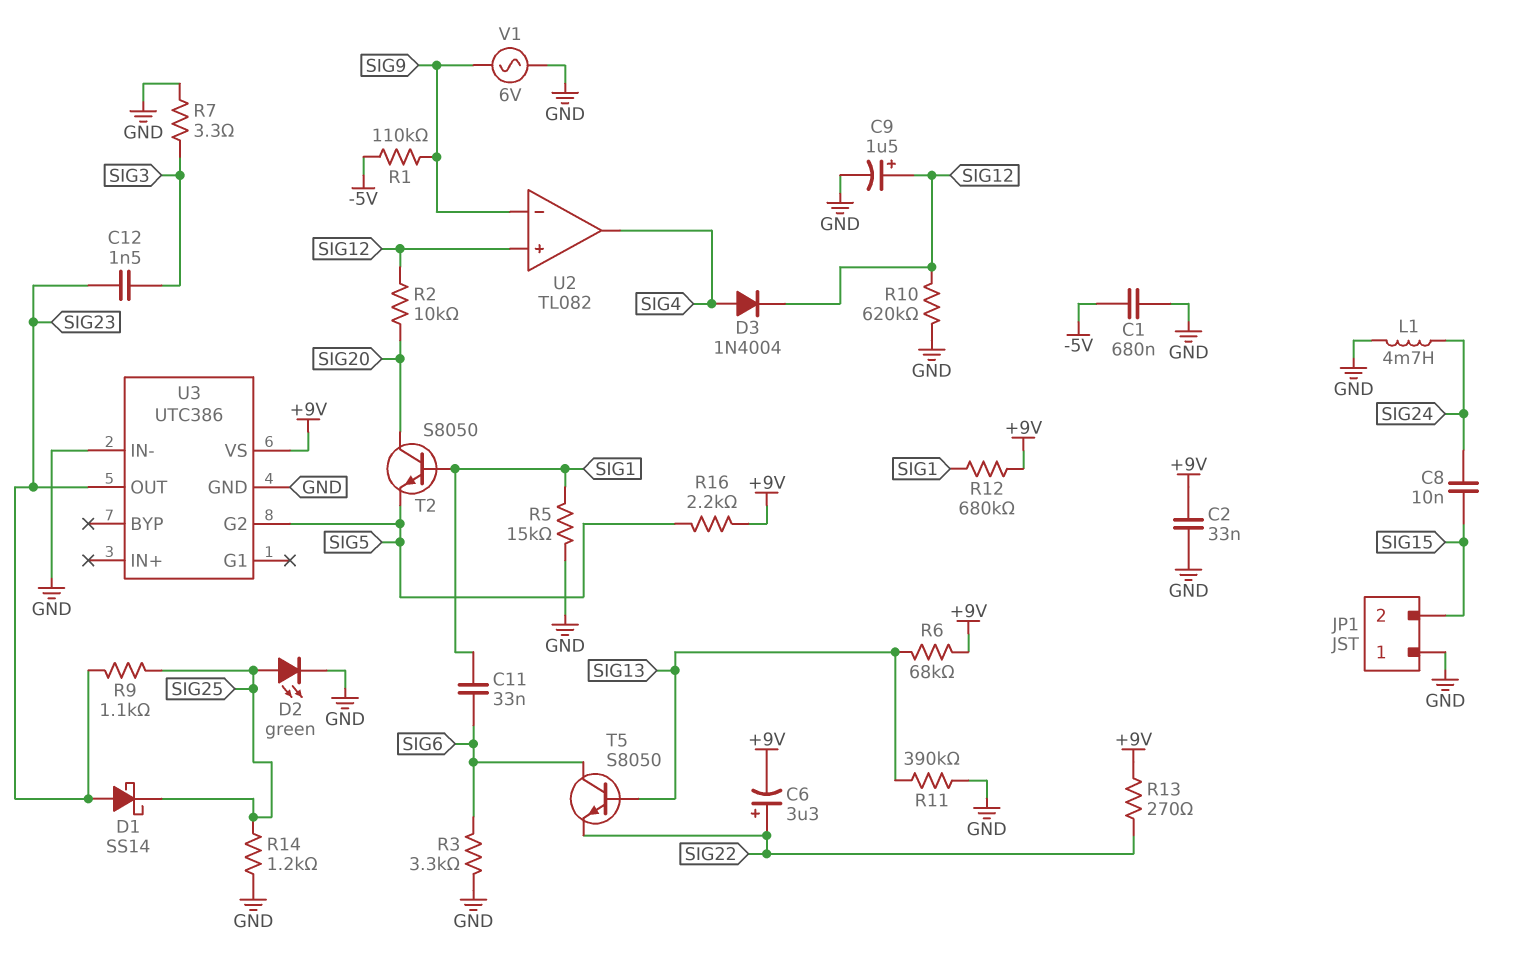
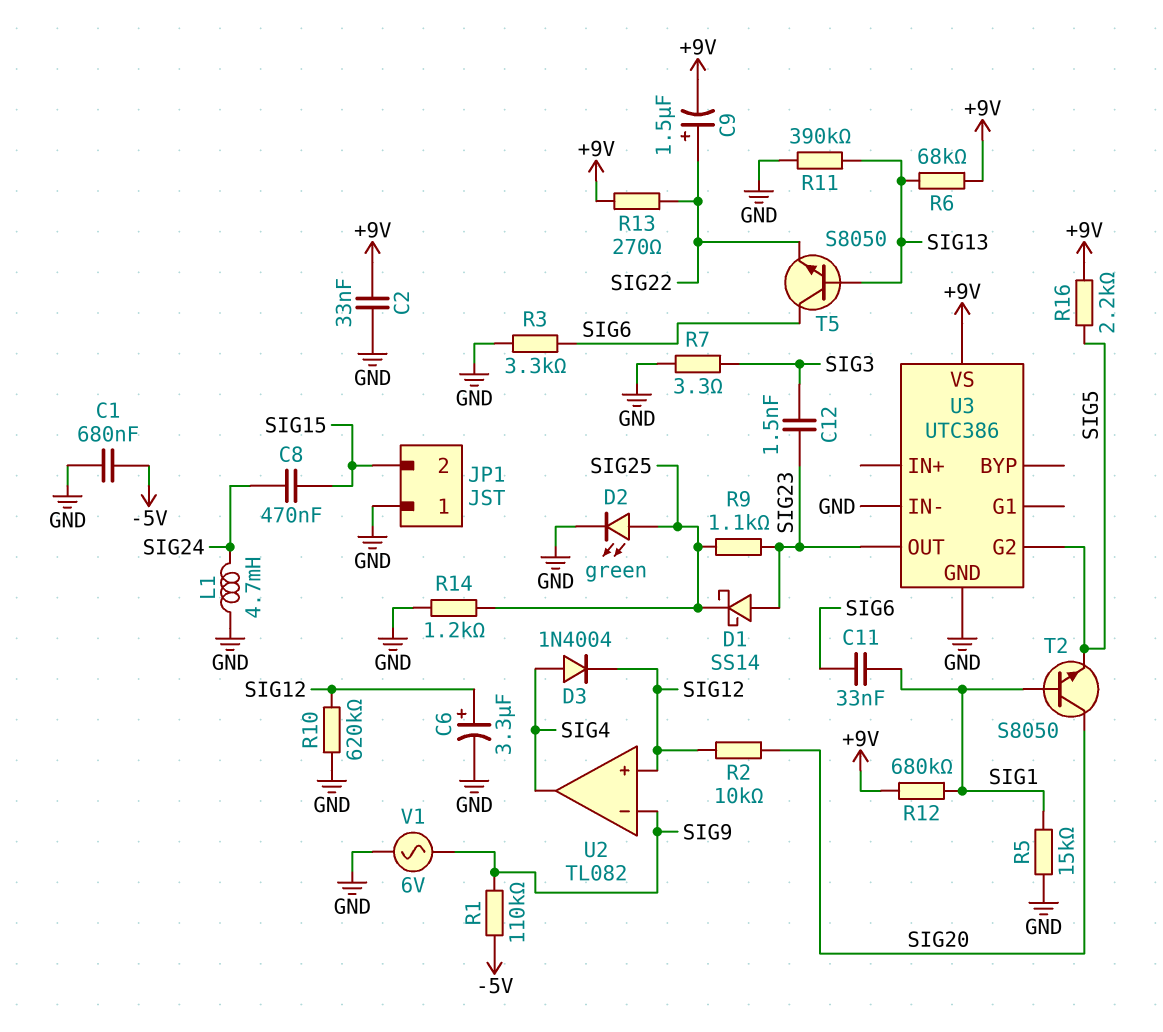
C6: 3.3uF (plus SIG22, minus +9V) -> 3.3uF (plus SIG12, minus GND)
C8: 10nF (SIG15, SIG24) -> 470nF (SIG15, SIG24)
C9: 1.5uF (plus SIG12, minus GND) -> 1.5uF (plus SIG22, minus +9V)

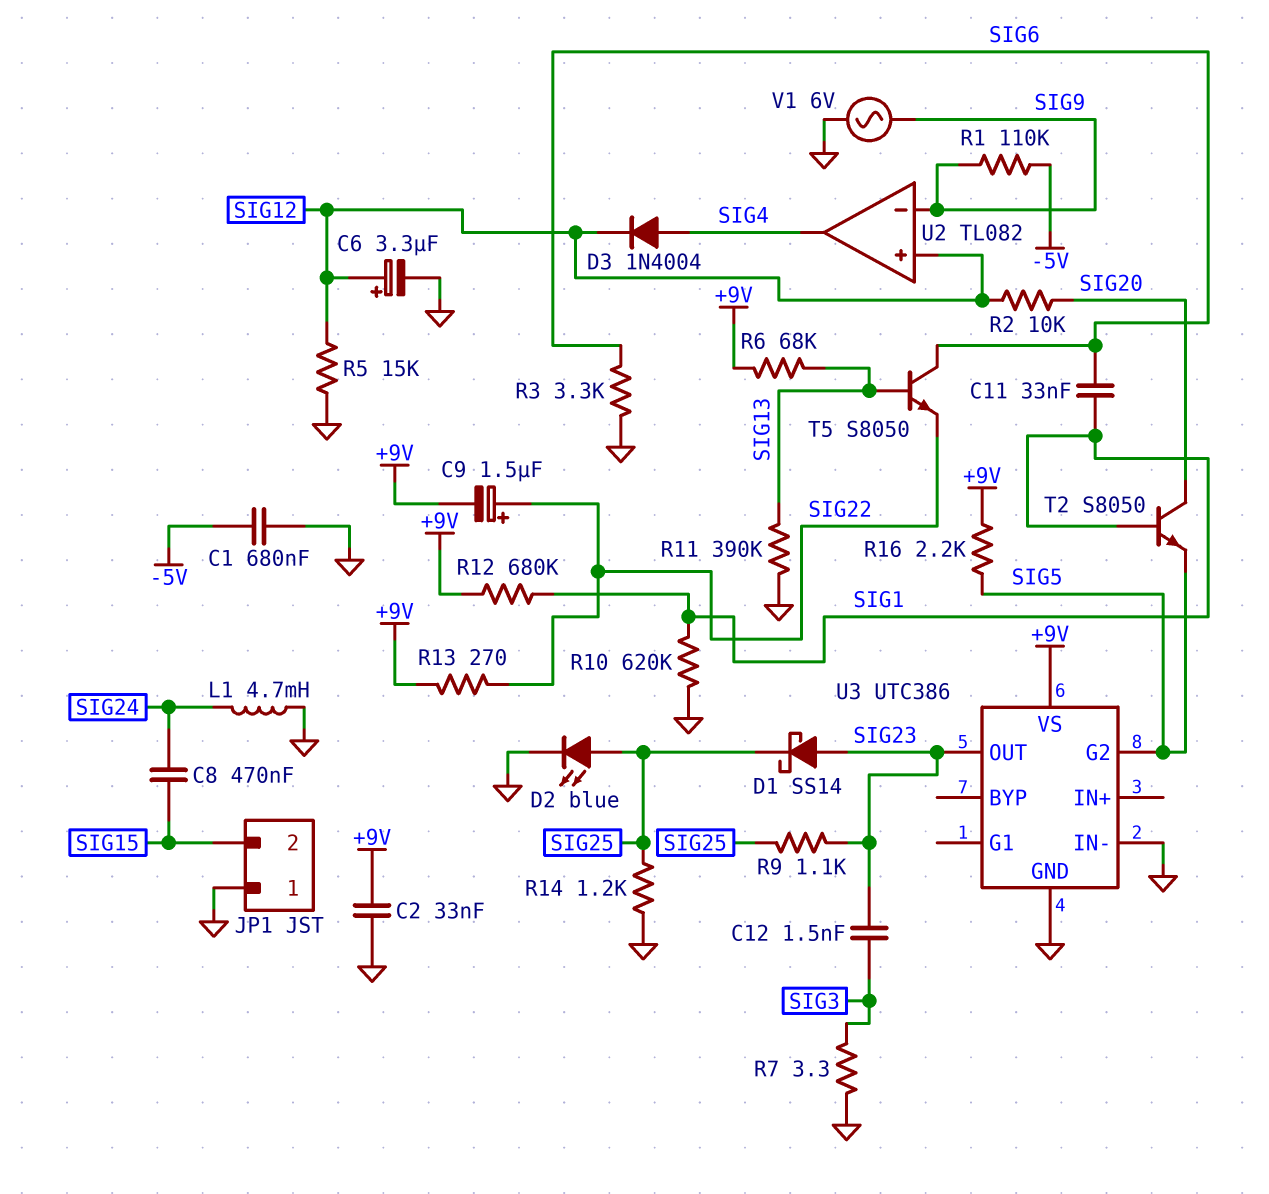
D2: LED green (A SIG25, K GND) -> LED blue (A SIG25, K GND)
R5: 15k (GND, SIG1) -> 15k (GND, SIG12)
R10: 620k (GND, SIG12) -> 620k (GND, SIG1)

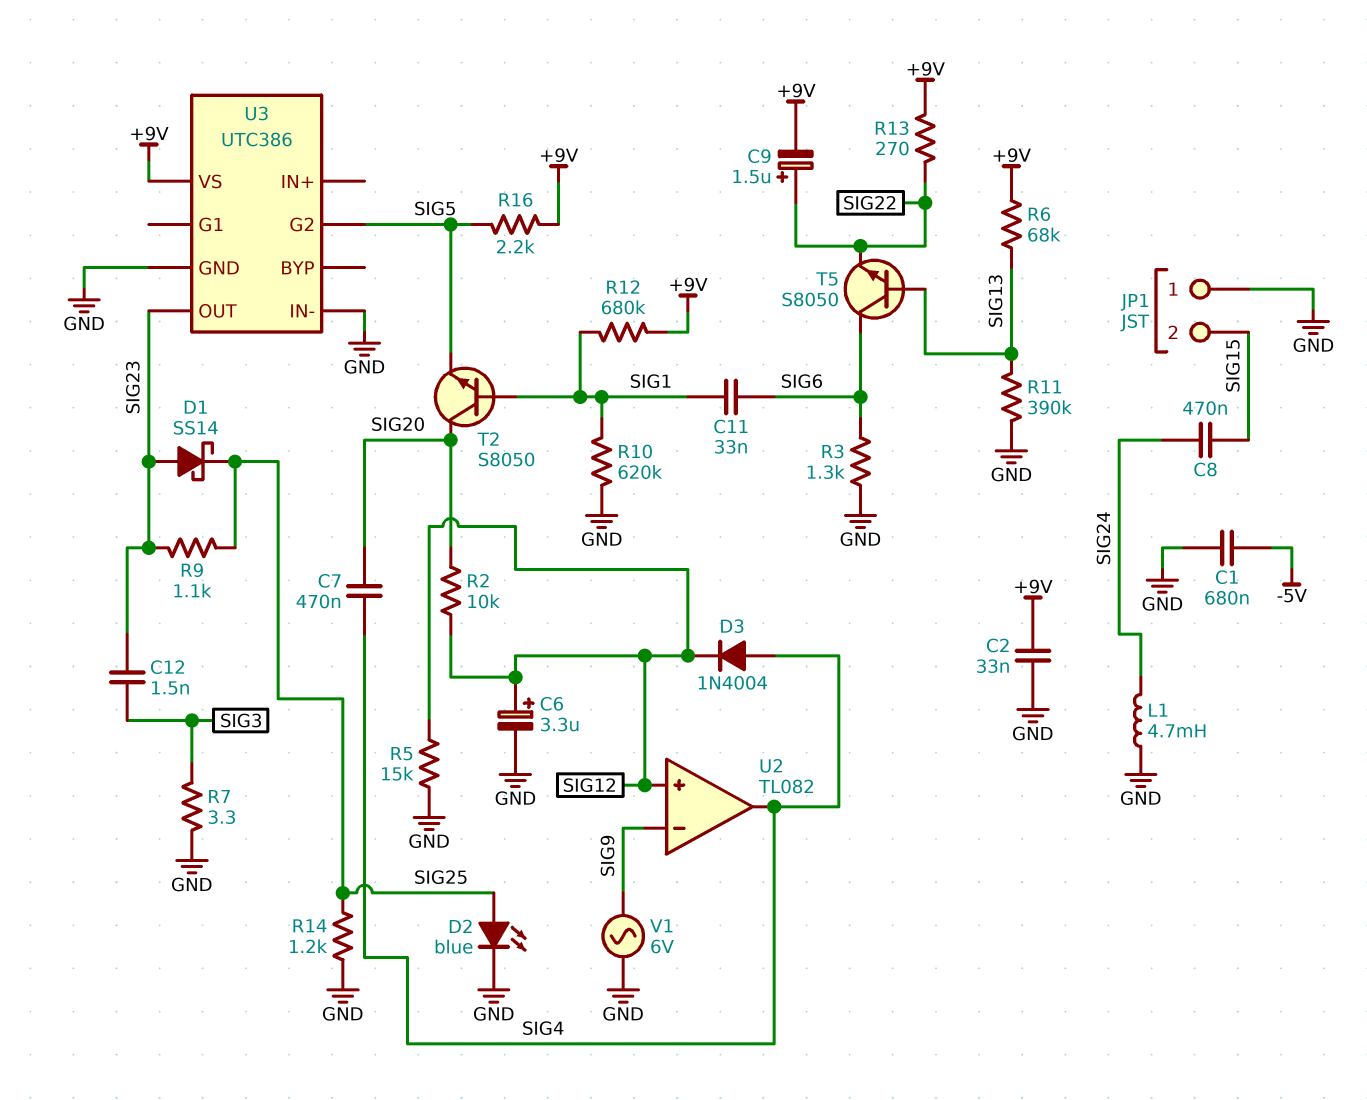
C7: none -> 470nF (SIG4, SIG20)
R1: 110k (-5V, SIG9) -> none
R3: 3.3k (GND, SIG6) -> 1.3k (GND, SIG6)

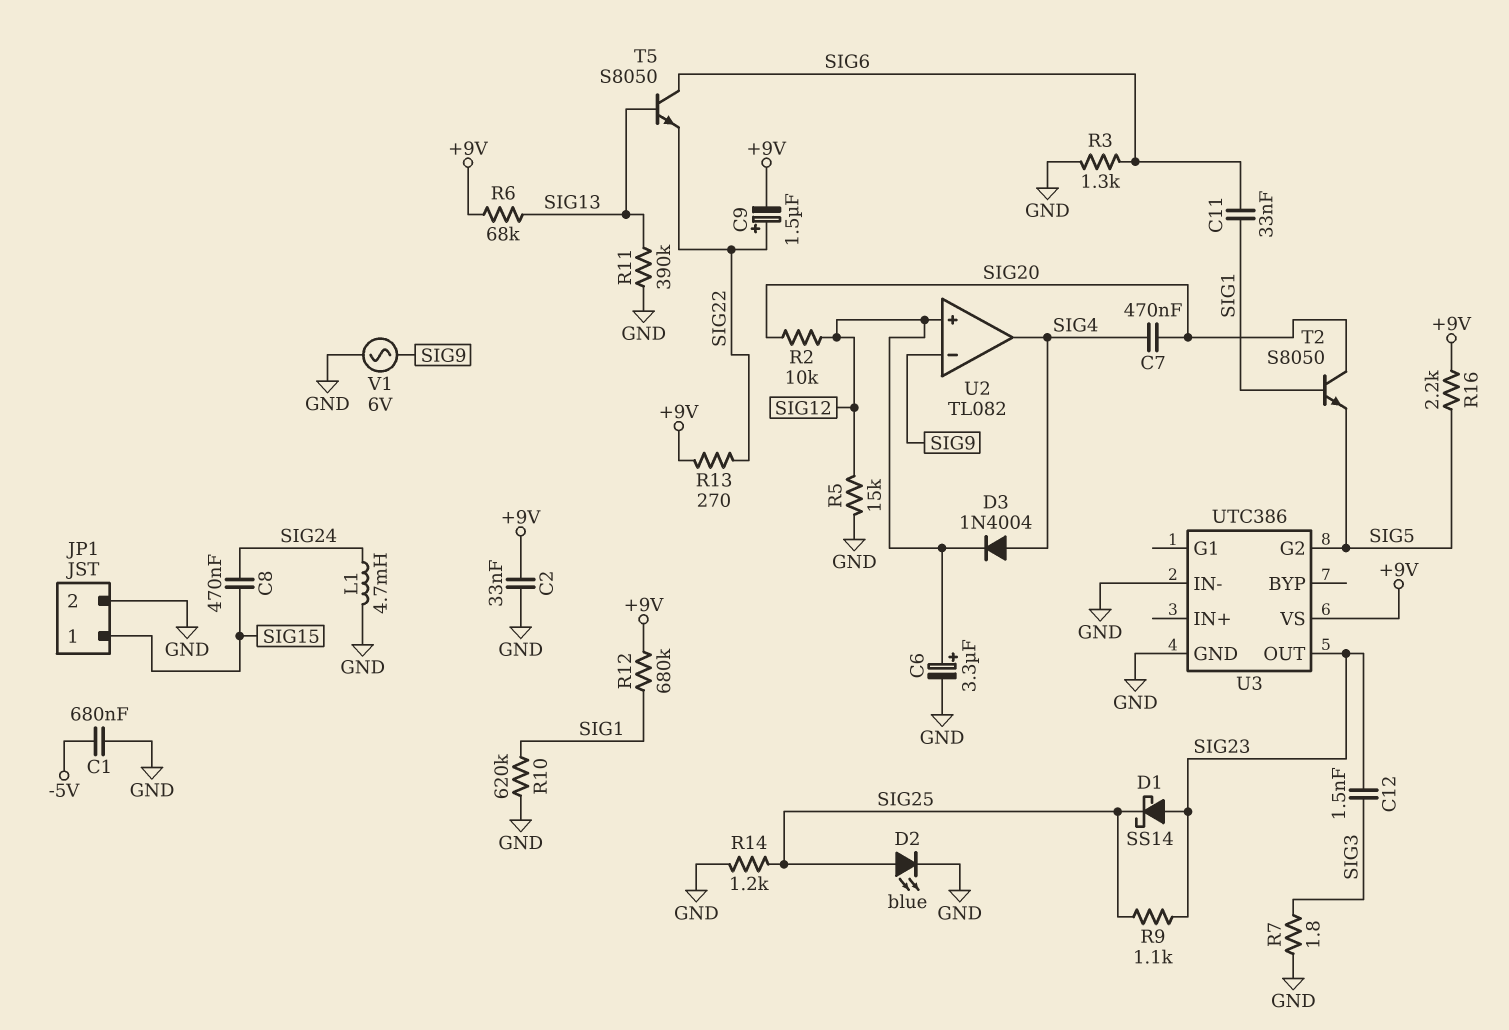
JP1 pin 1: GND -> SIG15
JP1 pin 2: SIG15 -> GND
R7: 3.3 (GND, SIG3) -> 1.8 (GND, SIG3)

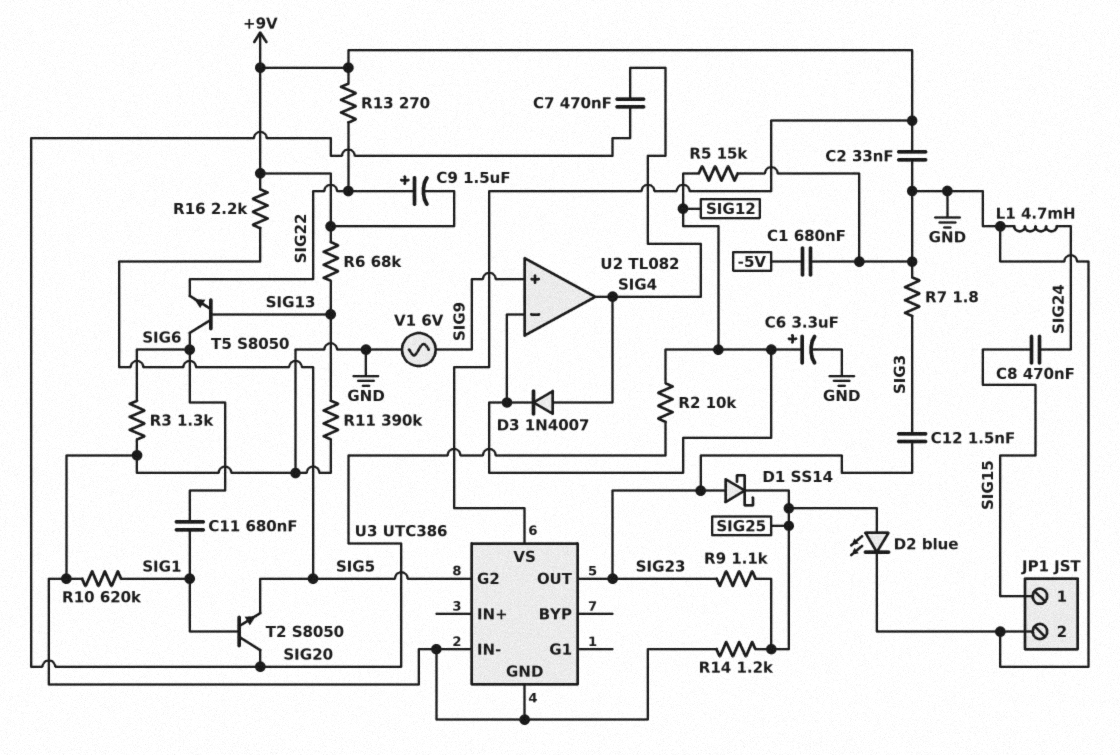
C11: 33nF (SIG1, SIG6) -> 680nF (SIG1, SIG6)
D3: diode 1N4004 (A SIG4, K SIG12) -> diode 1N4007 (A SIG4, K SIG12)
R12: 680k (+9V, SIG1) -> none
U2 pin in+: SIG12 -> SIG9
U2 pin in-: SIG9 -> SIG12

